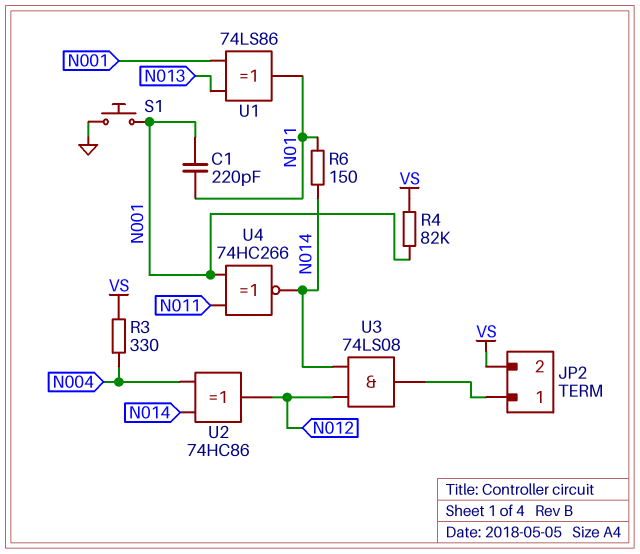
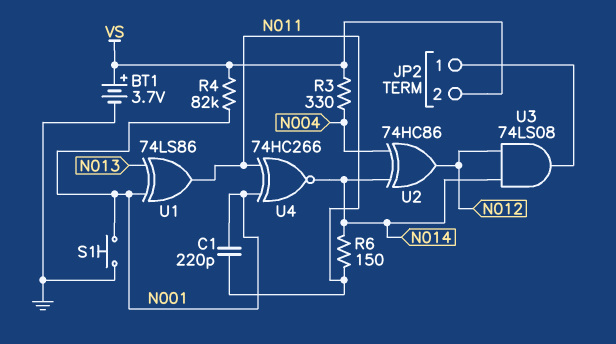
BT1: none -> 3.7V (plus VS, minus GND)

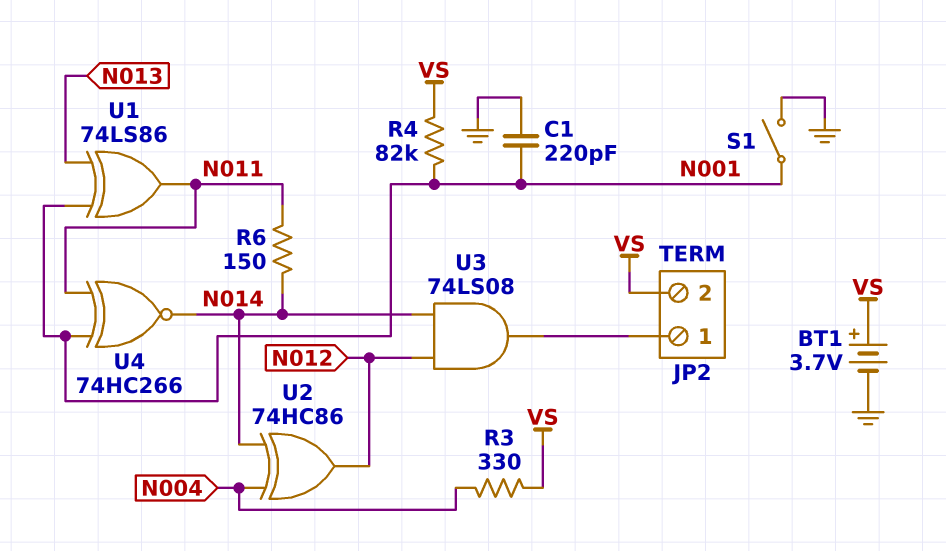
C1: 220pF (N001, N011) -> 220pF (GND, N001)
S1: button (GND, N001) -> switch (GND, N001)

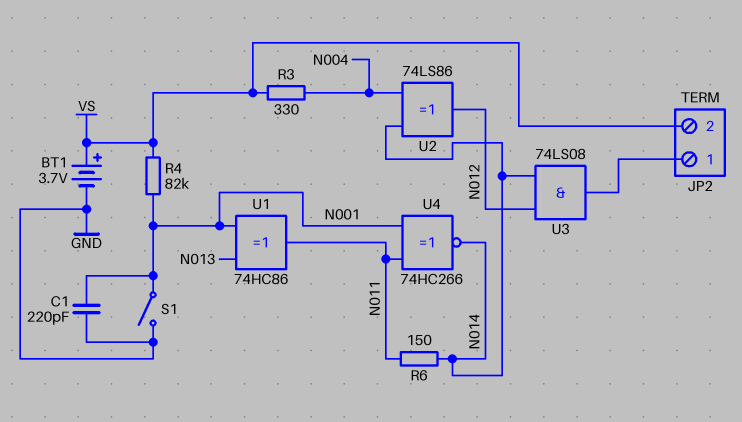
U1: XOR 74LS86 (in N001, in N013, out N011) -> XOR 74HC86 (in N001, in N013, out N011)
U2: XOR 74HC86 (in N004, in N014, out N012) -> XOR 74LS86 (in N004, in N014, out N012)

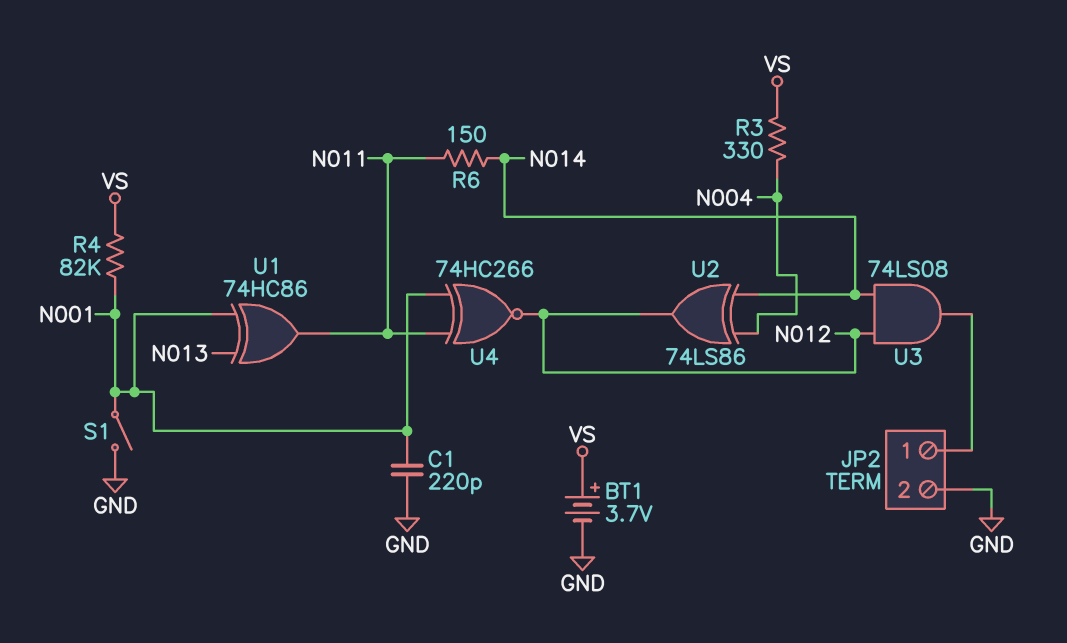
JP2 pin 2: VS -> GND
U4: XNOR 74HC266 (in N001, in N011, out N014) -> XNOR 74HC266 (in N001, in N011, out N012)

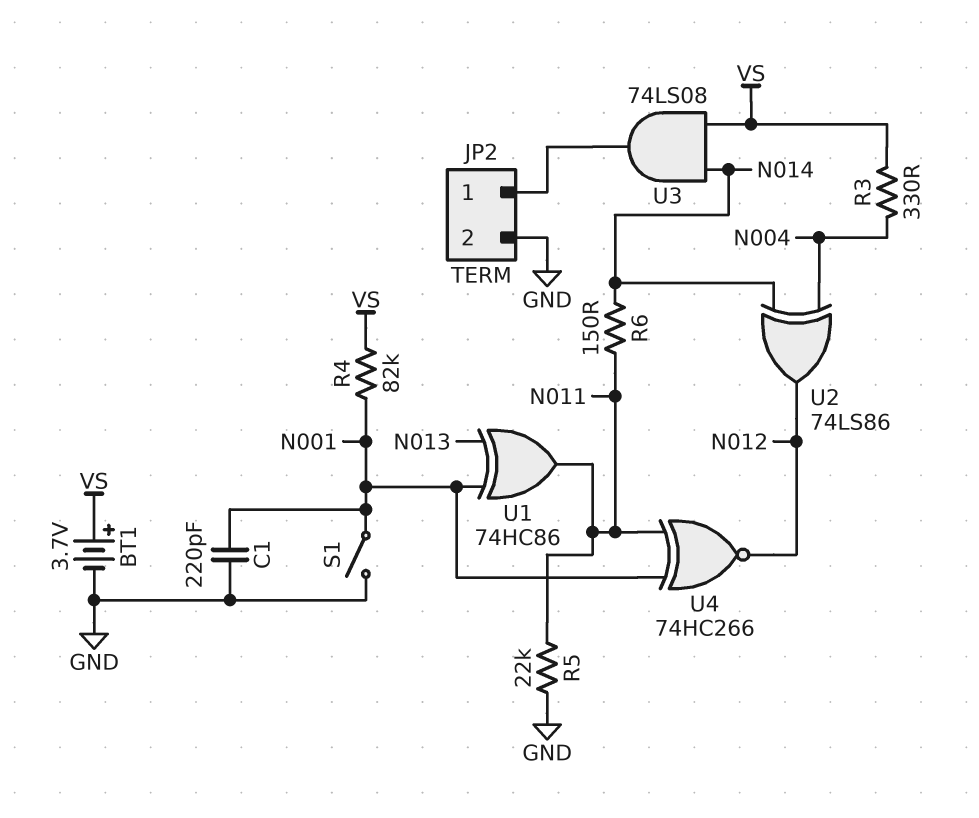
R5: none -> 22k (GND, N011)
U3: AND 74LS08 (in N012, in N014, out JP2/1) -> AND 74LS08 (in N014, in VS, out JP2/1)

